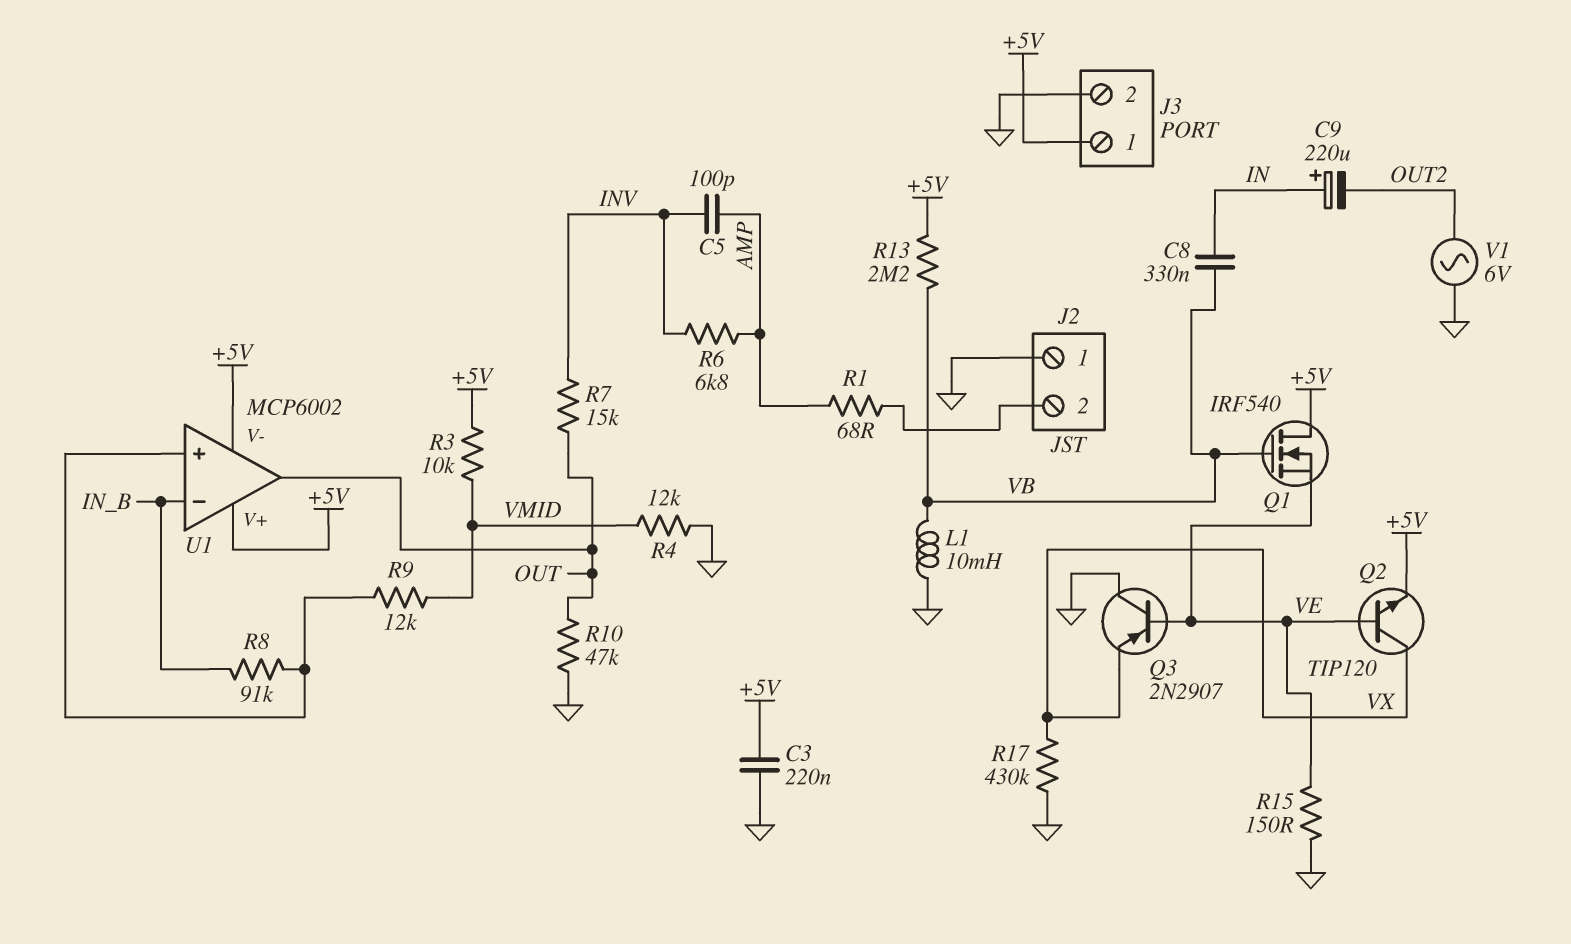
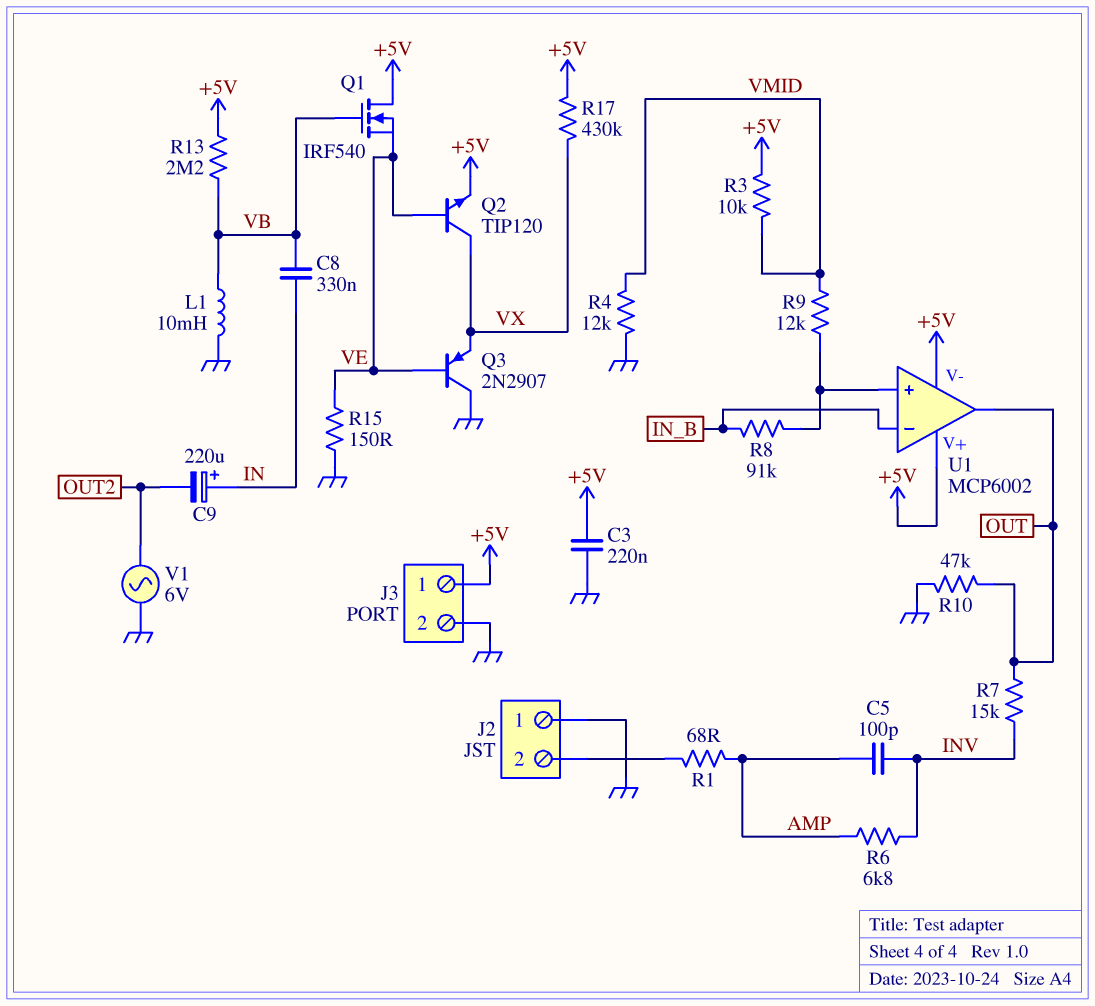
R17: 430k (GND, VX) -> 430k (+5V, VX)

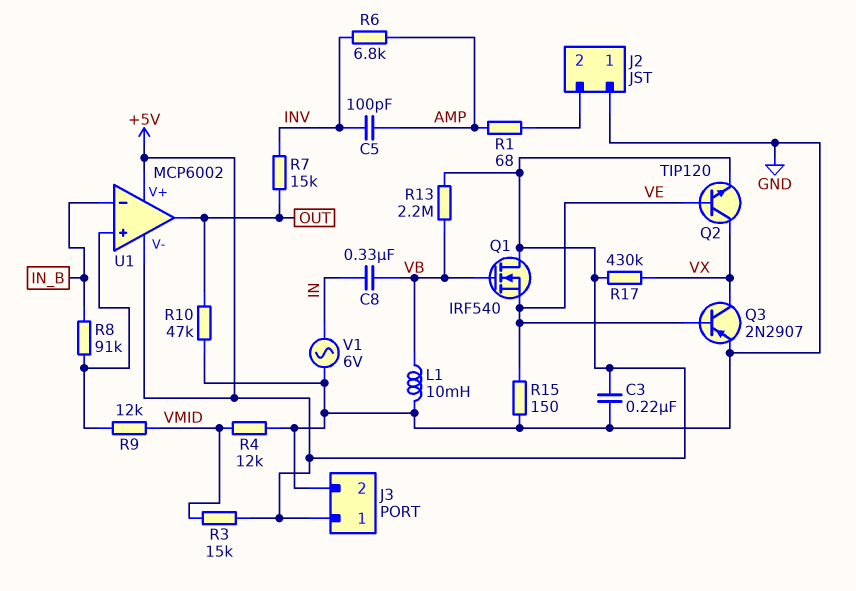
C9: 220uF (plus IN, minus OUT2) -> none
Q3: PNP 2N2907 (B VE, C GND, E VX) -> PNP 2N2907 (B VE, C VX, E GND)
R3: 10k (+5V, VMID) -> 15k (+5V, VMID)
V1: AC 6V (GND, OUT2) -> AC 6V (GND, IN)

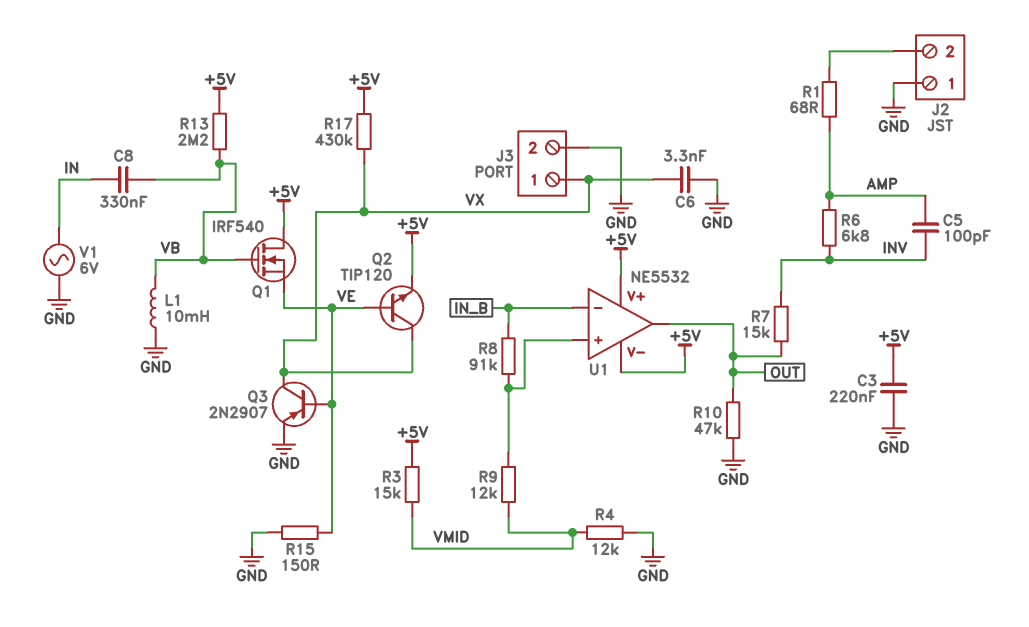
C6: none -> 3.3nF (GND, VX)
J3 pin 1: +5V -> VX
U1: MCP6002 -> NE5532

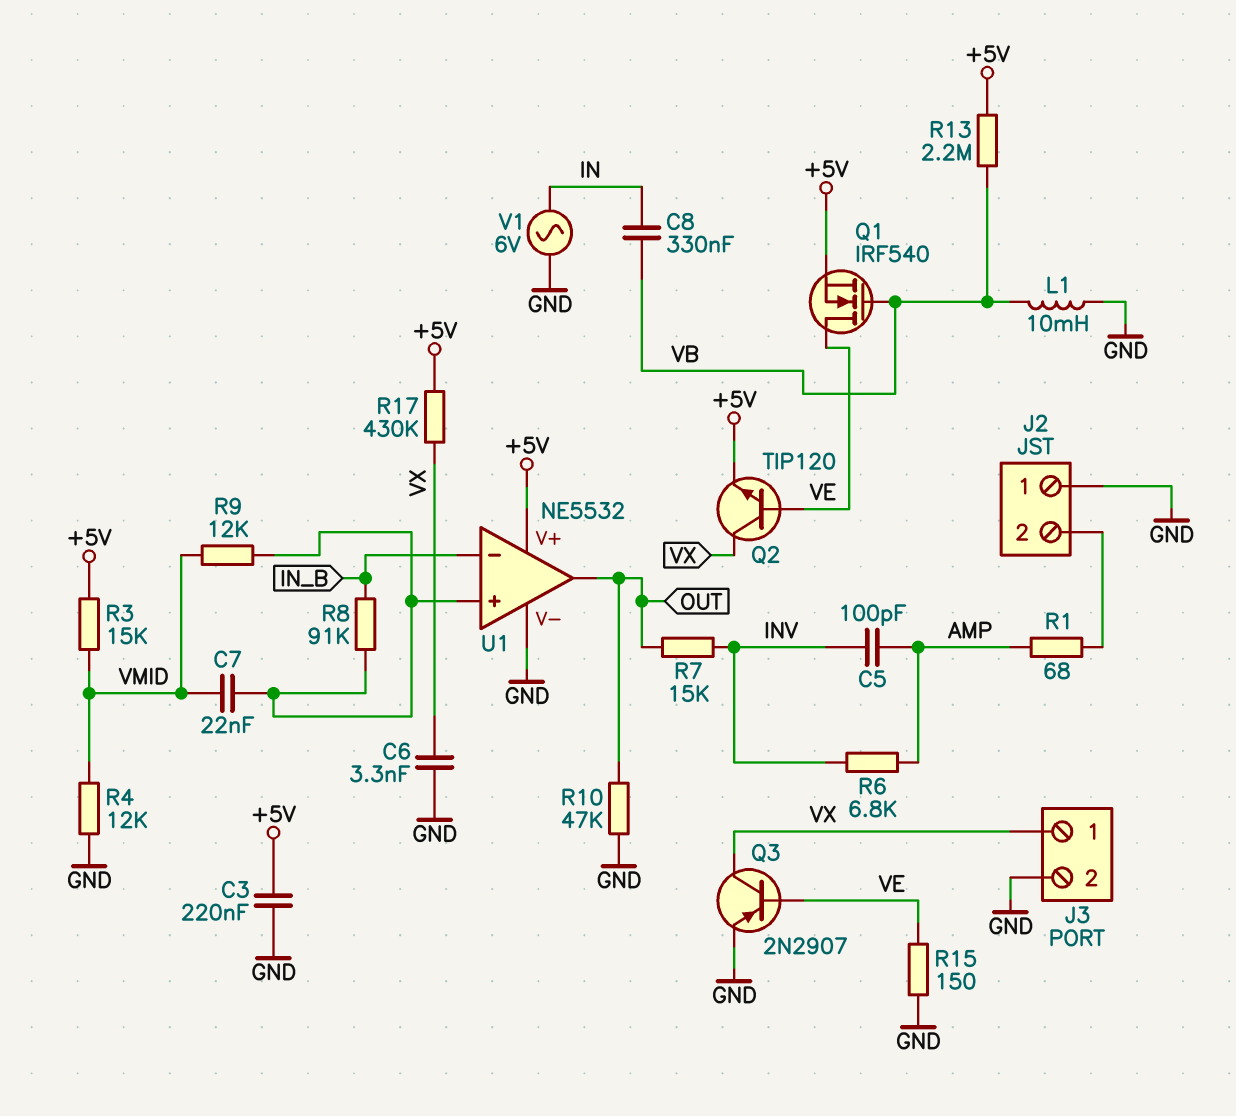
C7: none -> 22nF (U1/in+, VMID)
Q1: NMOS IRF540 (G VB, D +5V, S VE) -> NMOS IRF540 (G VB, D VE, S +5V)
U1 pin V-: +5V -> GND

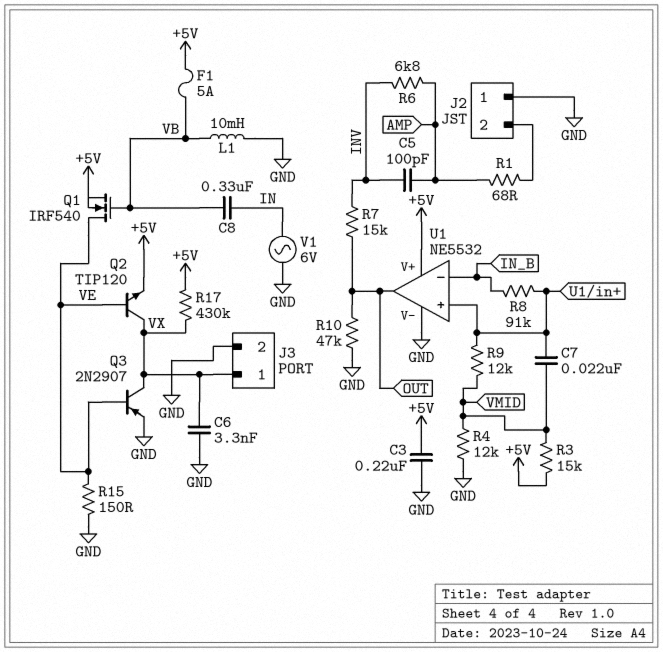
F1: none -> 5A (+5V, VB)
R13: 2.2M (+5V, VB) -> none

